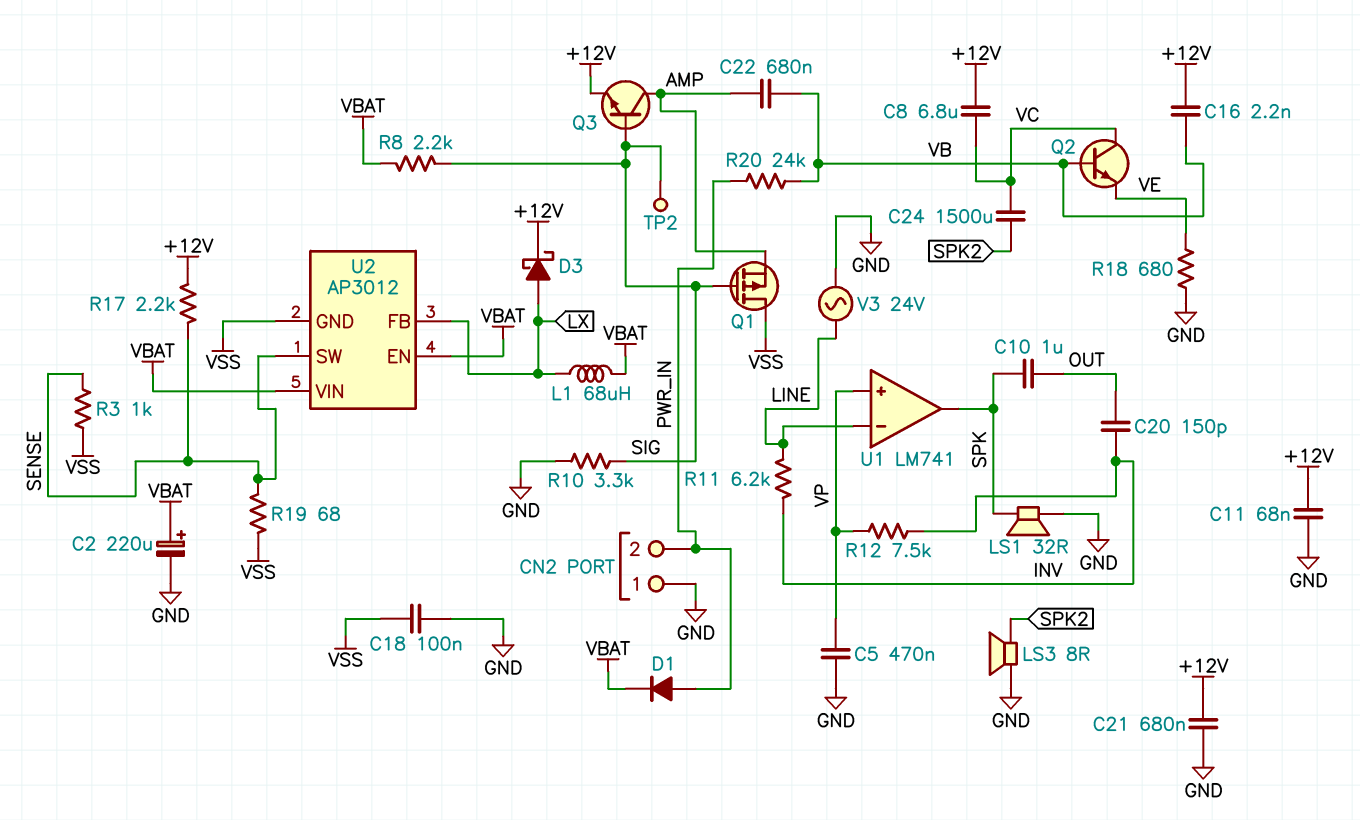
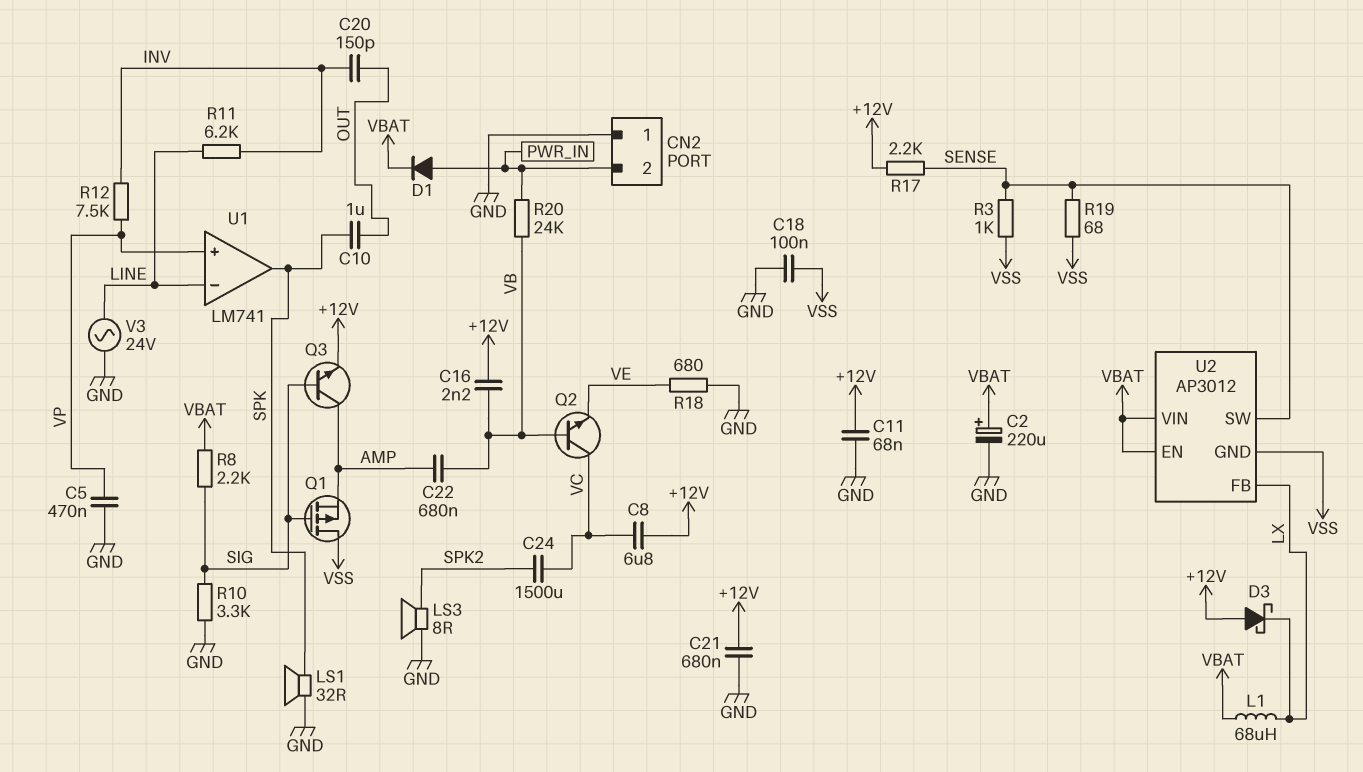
D3: schottky (A LX, K +12V) -> schottky (A +12V, K LX)
TP2: test point (SIG) -> none

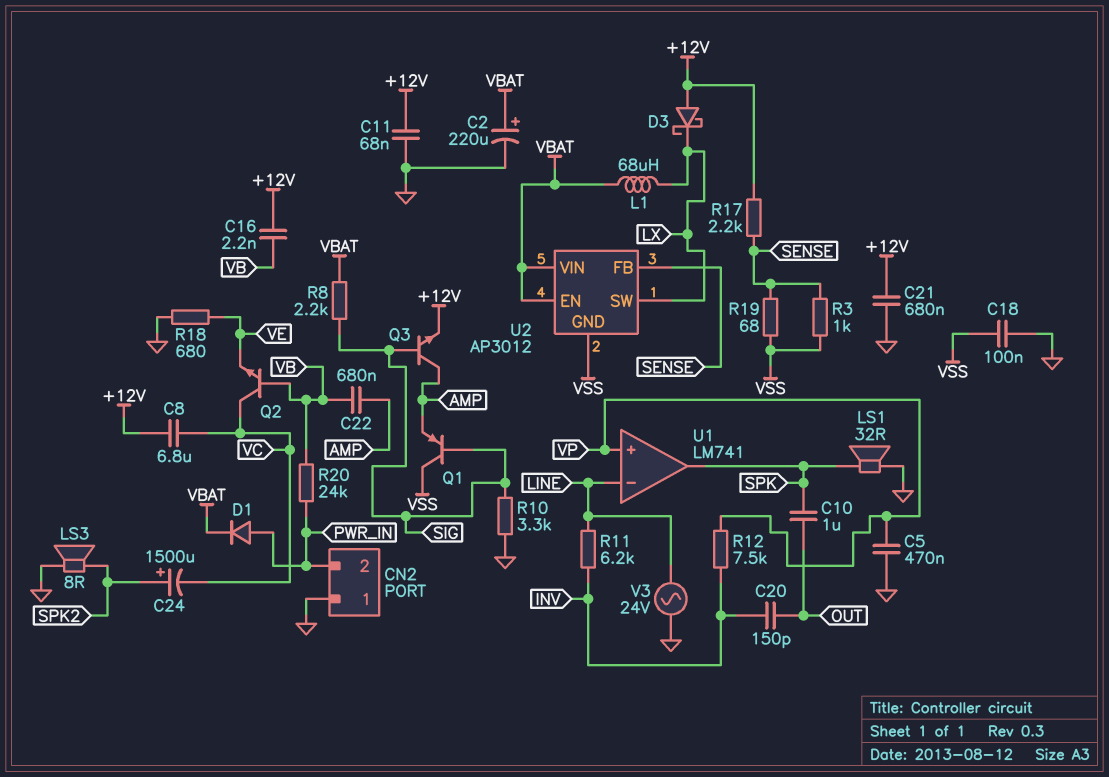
C24: 1500uF (SPK2, VC) -> 1500uF (plus SPK2, minus VC)
Q1: PMOS (G SIG, D VSS, S AMP) -> PNP (B SIG, C VSS, E AMP)
U2 pin FB: LX -> SENSE
U2 pin SW: SENSE -> LX

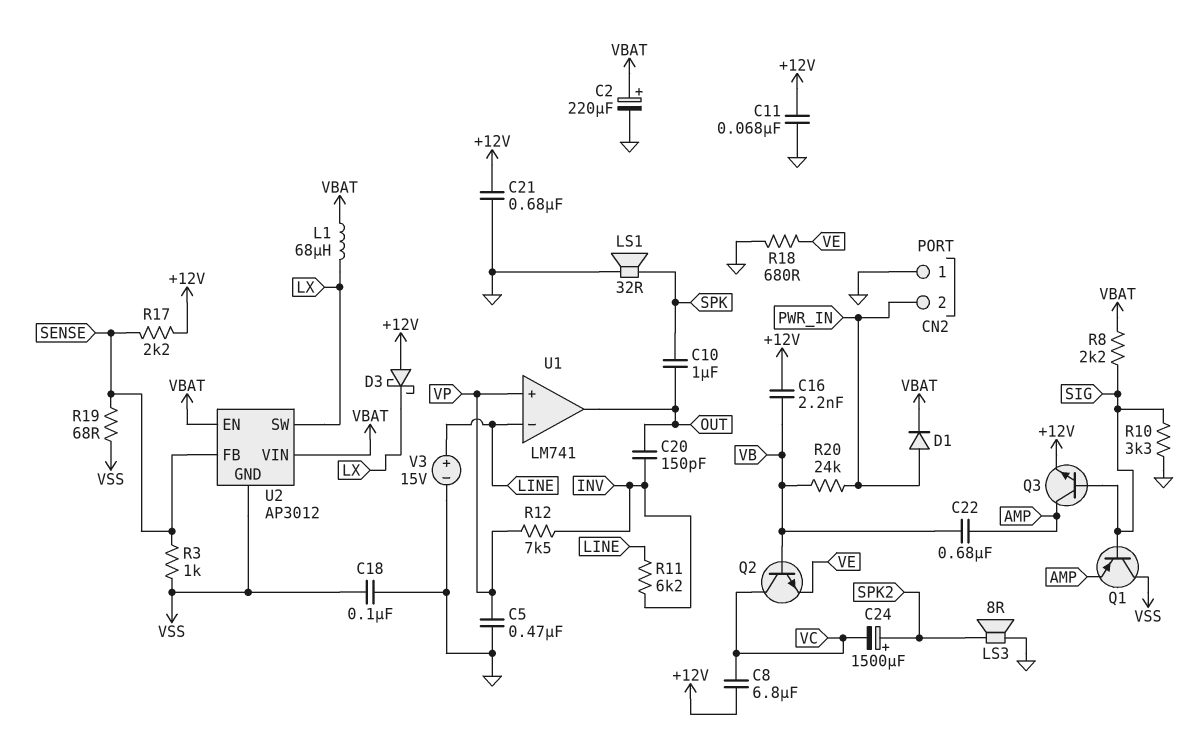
U1 pin out: SPK -> OUT
V3: AC 24V (GND, LINE) -> 15V (plus LINE, minus GND)

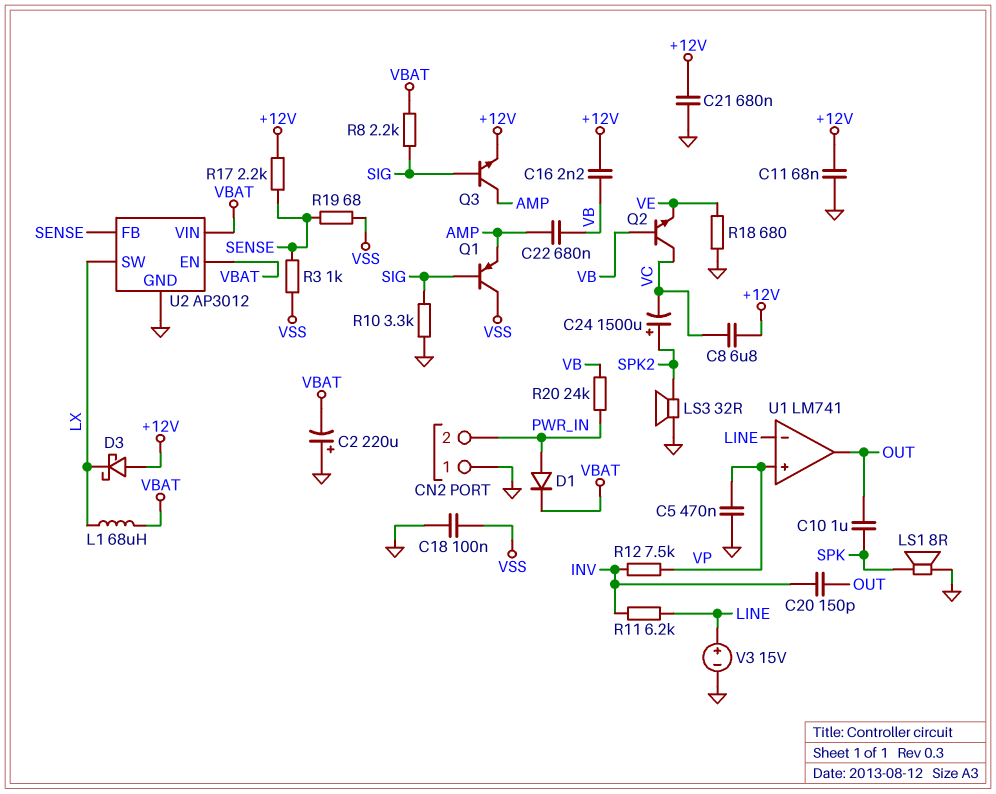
C2: 220uF (plus VBAT, minus GND) -> 220uF (plus GND, minus VBAT)
LS1: speaker 32R (GND, SPK) -> speaker 8R (GND, SPK)
LS3: speaker 8R (GND, SPK2) -> speaker 32R (GND, SPK2)
U2 pin GND: VSS -> GND

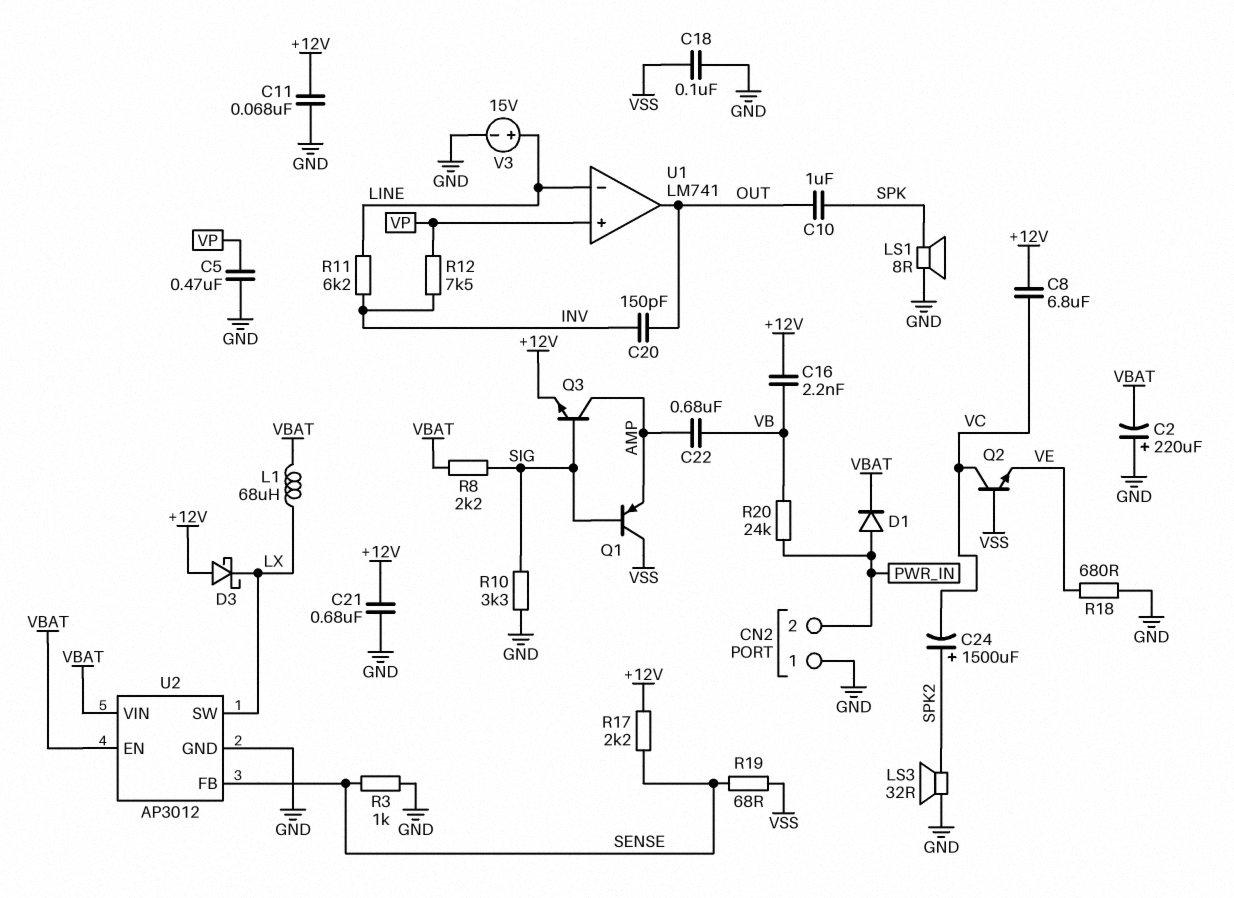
Q2: NPN (B VB, C VC, E VE) -> NPN (B VSS, C VC, E VE)
R3: 1k (SENSE, VSS) -> 1k (GND, SENSE)

